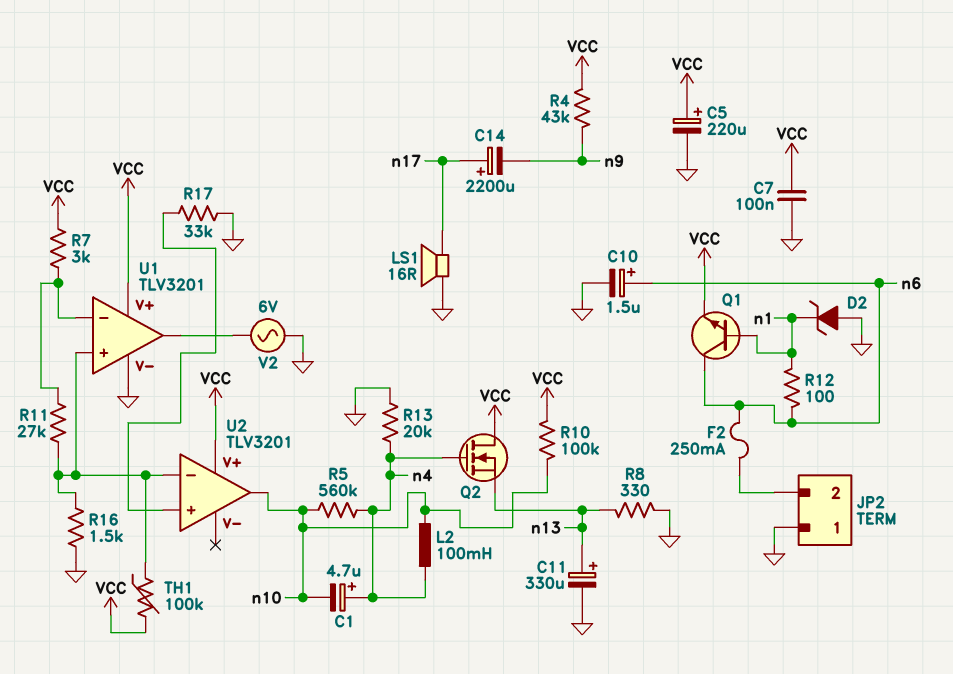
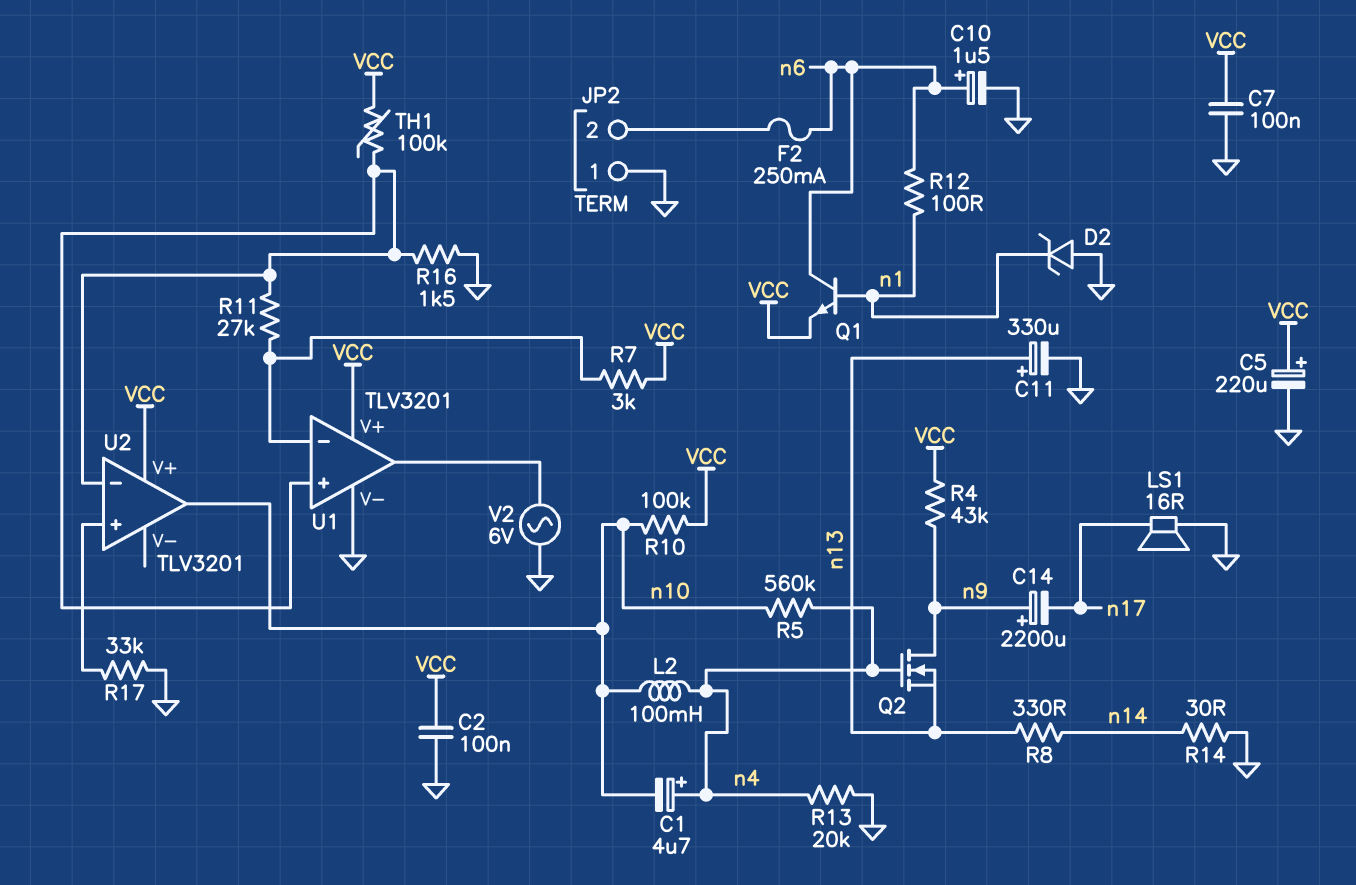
C2: none -> 100nF (GND, VCC)
C14: 2200uF (plus n17, minus n9) -> 2200uF (plus n9, minus n17)
Q2: NMOS (G n4, D VCC, S n13) -> NMOS (G n4, D n9, S n13)
R8: 330 (GND, n13) -> 330 (n13, n14)
R14: none -> 30 (GND, n14)

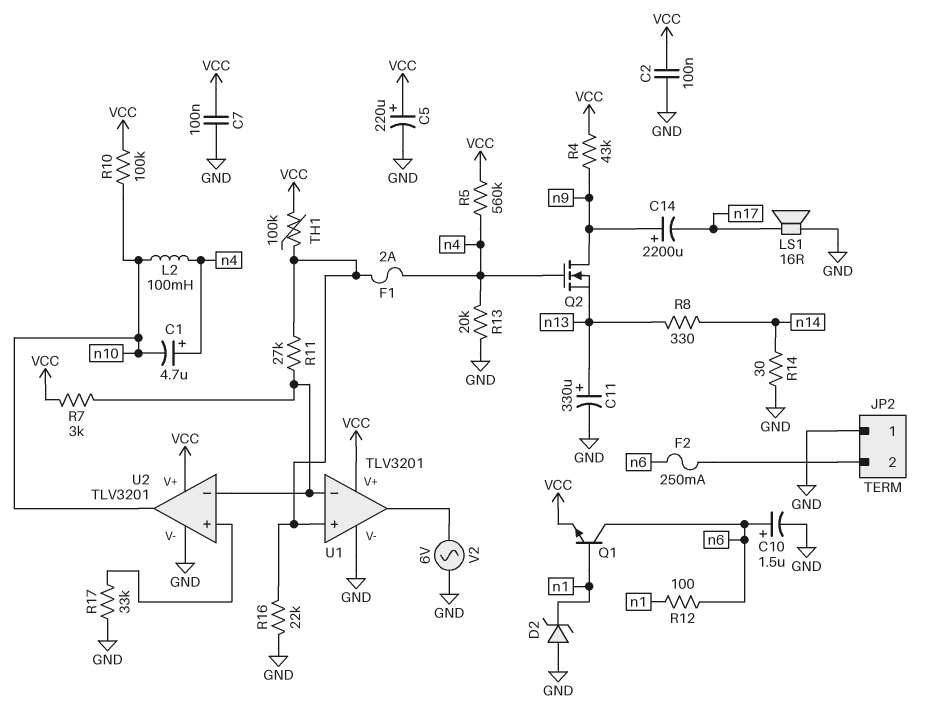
F1: none -> 2A (U1/in+, n4)
R5: 560k (n4, n10) -> 560k (VCC, n4)
R16: 1.5k (GND, U1/in+) -> 22k (GND, U1/in+)
U2 pin V-: none -> GND
U2 pin in-: U1/in+ -> U1/in-

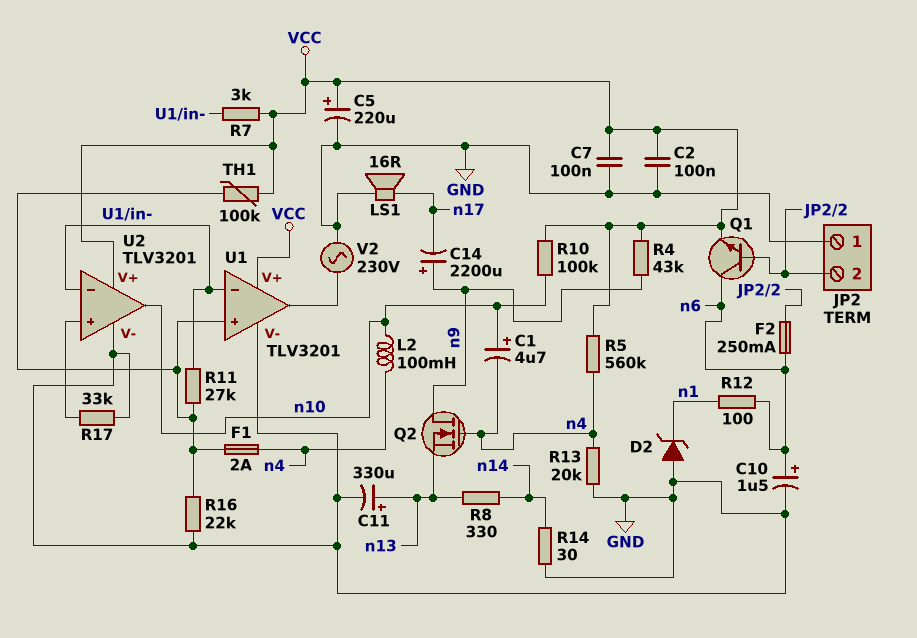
C1: 4.7uF (plus n4, minus n10) -> 4.7uF (plus n10, minus n4)
Q1: NPN (B n1, C n6, E VCC) -> NPN (B JP2/2, C n6, E VCC)
V2: AC 6V (GND, U1/out) -> AC 230V (GND, U1/out)

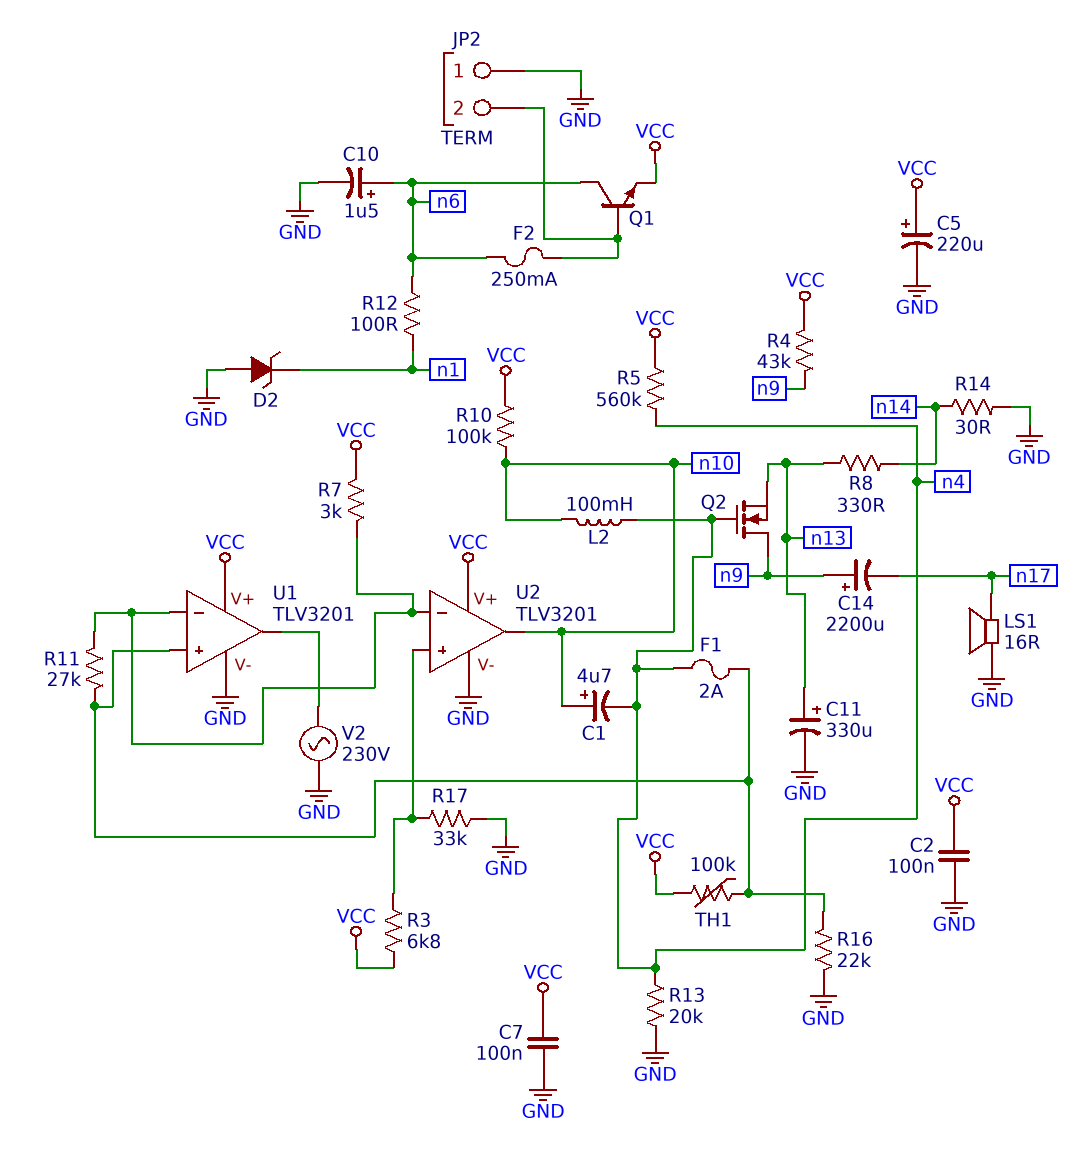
R3: none -> 6.8k (U2/in+, VCC)

